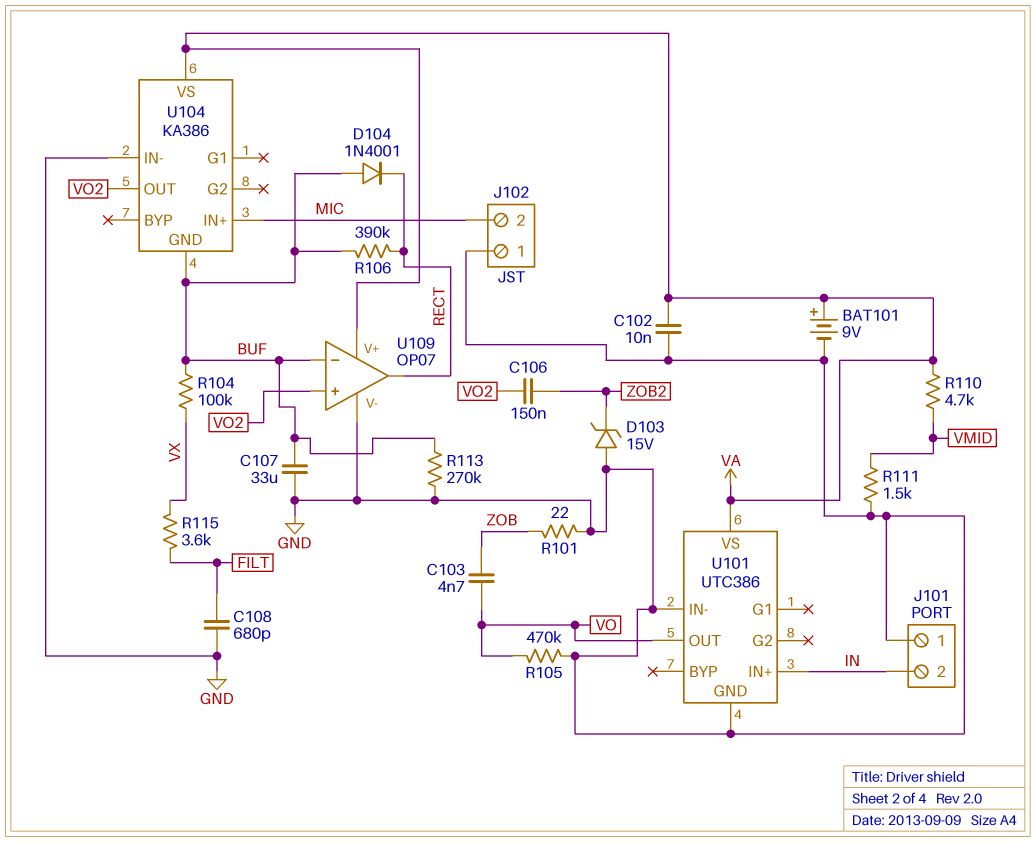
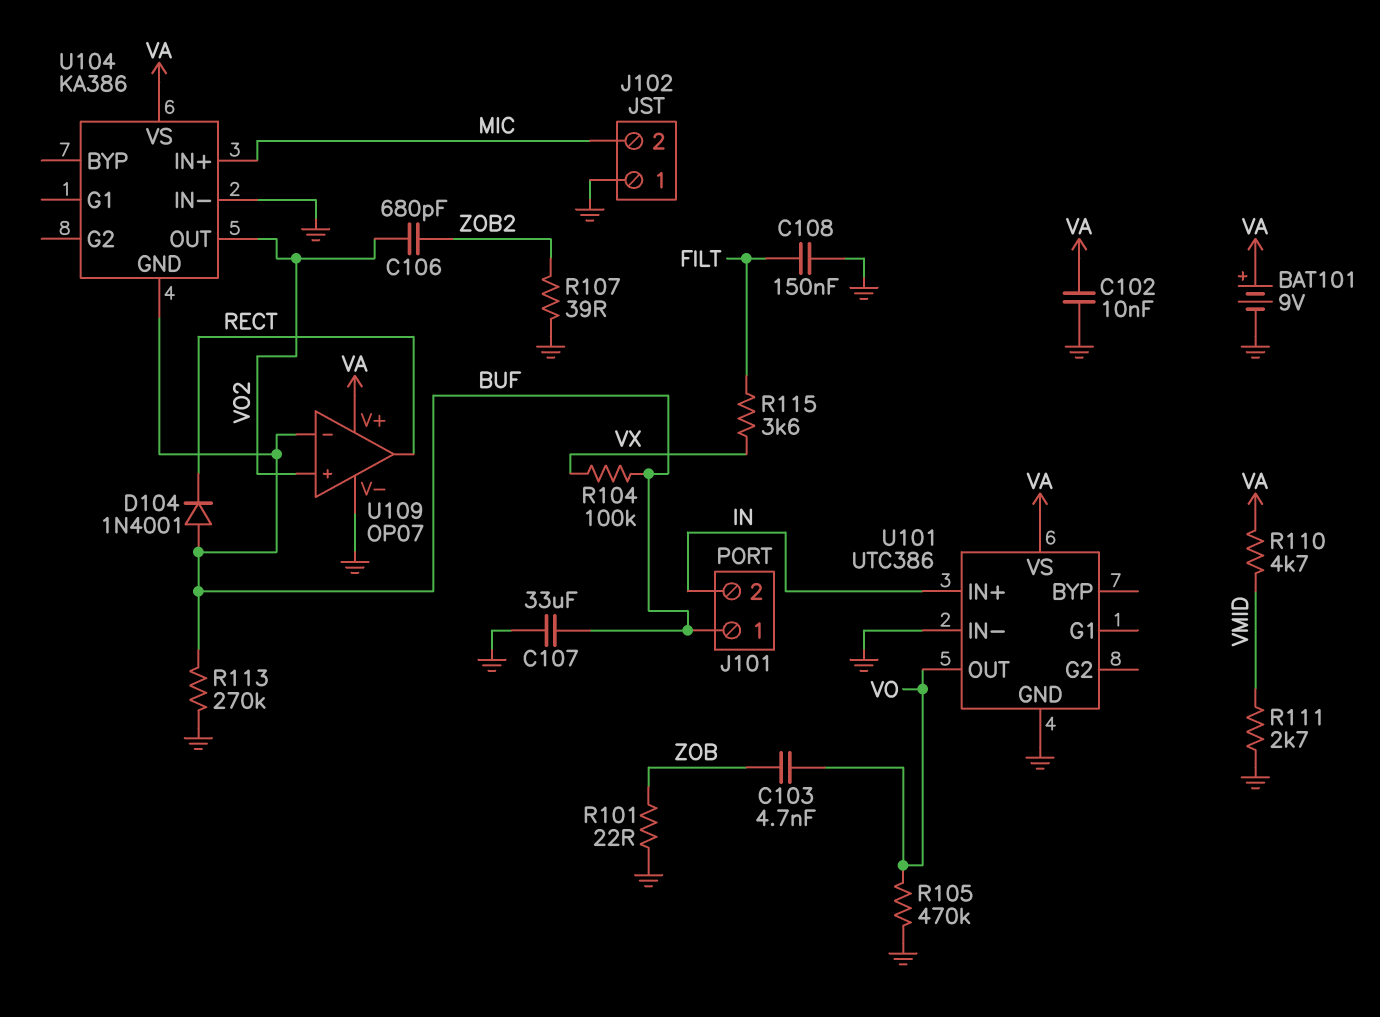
C106: 150nF (VO2, ZOB2) -> 680pF (VO2, ZOB2)
C108: 680pF (FILT, GND) -> 150nF (FILT, GND)
D103: zener 15V (A GND, K ZOB2) -> none
J101 pin 1: GND -> BUF
R106: 390k (BUF, RECT) -> none
R107: none -> 39 (GND, ZOB2)
R111: 1.5k (GND, VMID) -> 2.7k (GND, VMID)

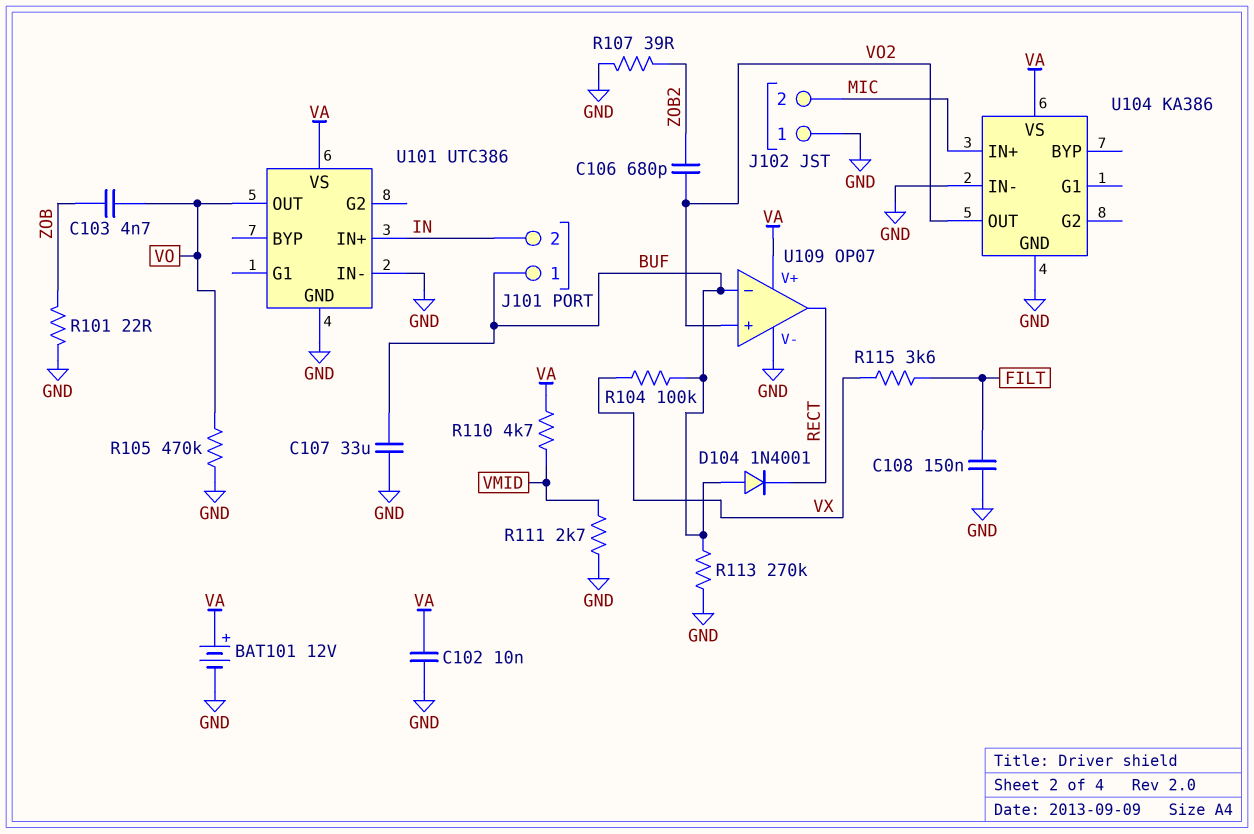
BAT101: 9V (plus VA, minus GND) -> 12V (plus VA, minus GND)
U104 pin GND: BUF -> GND

